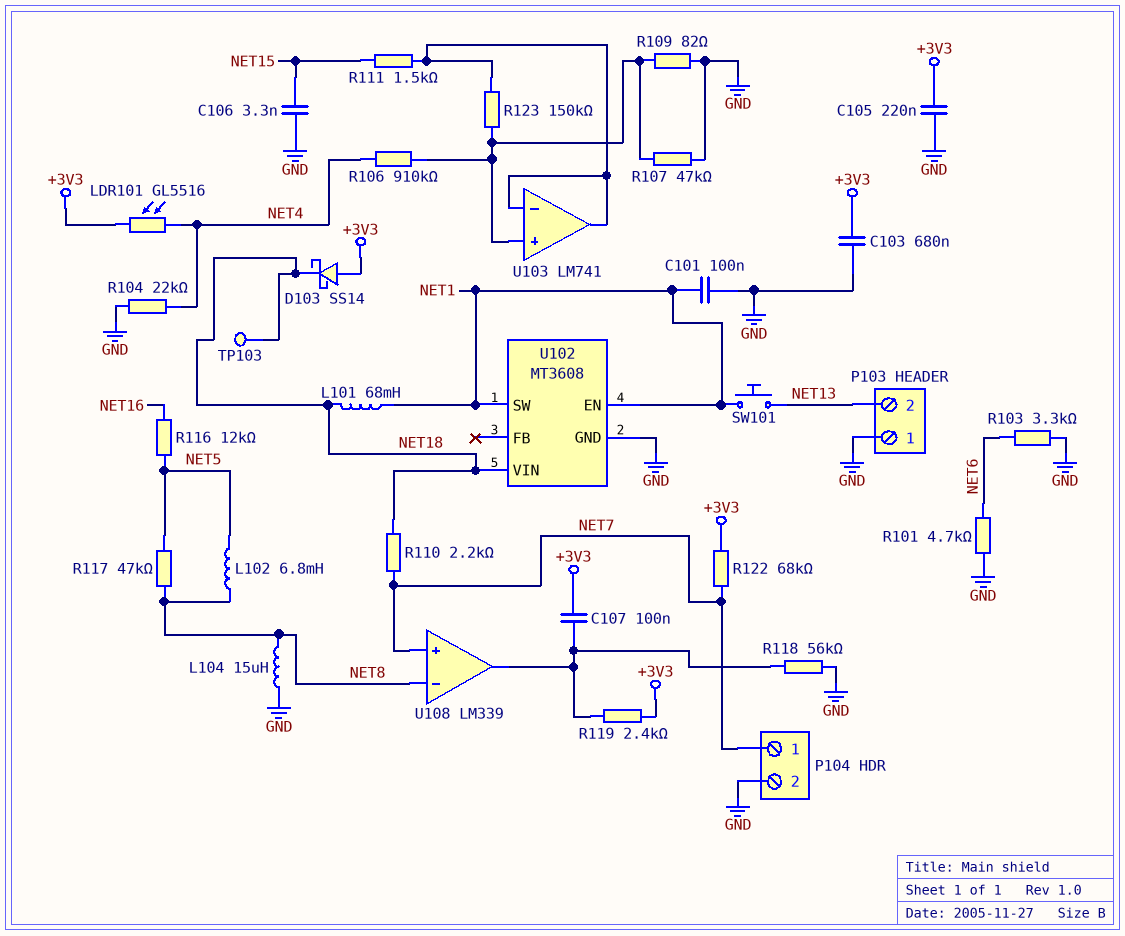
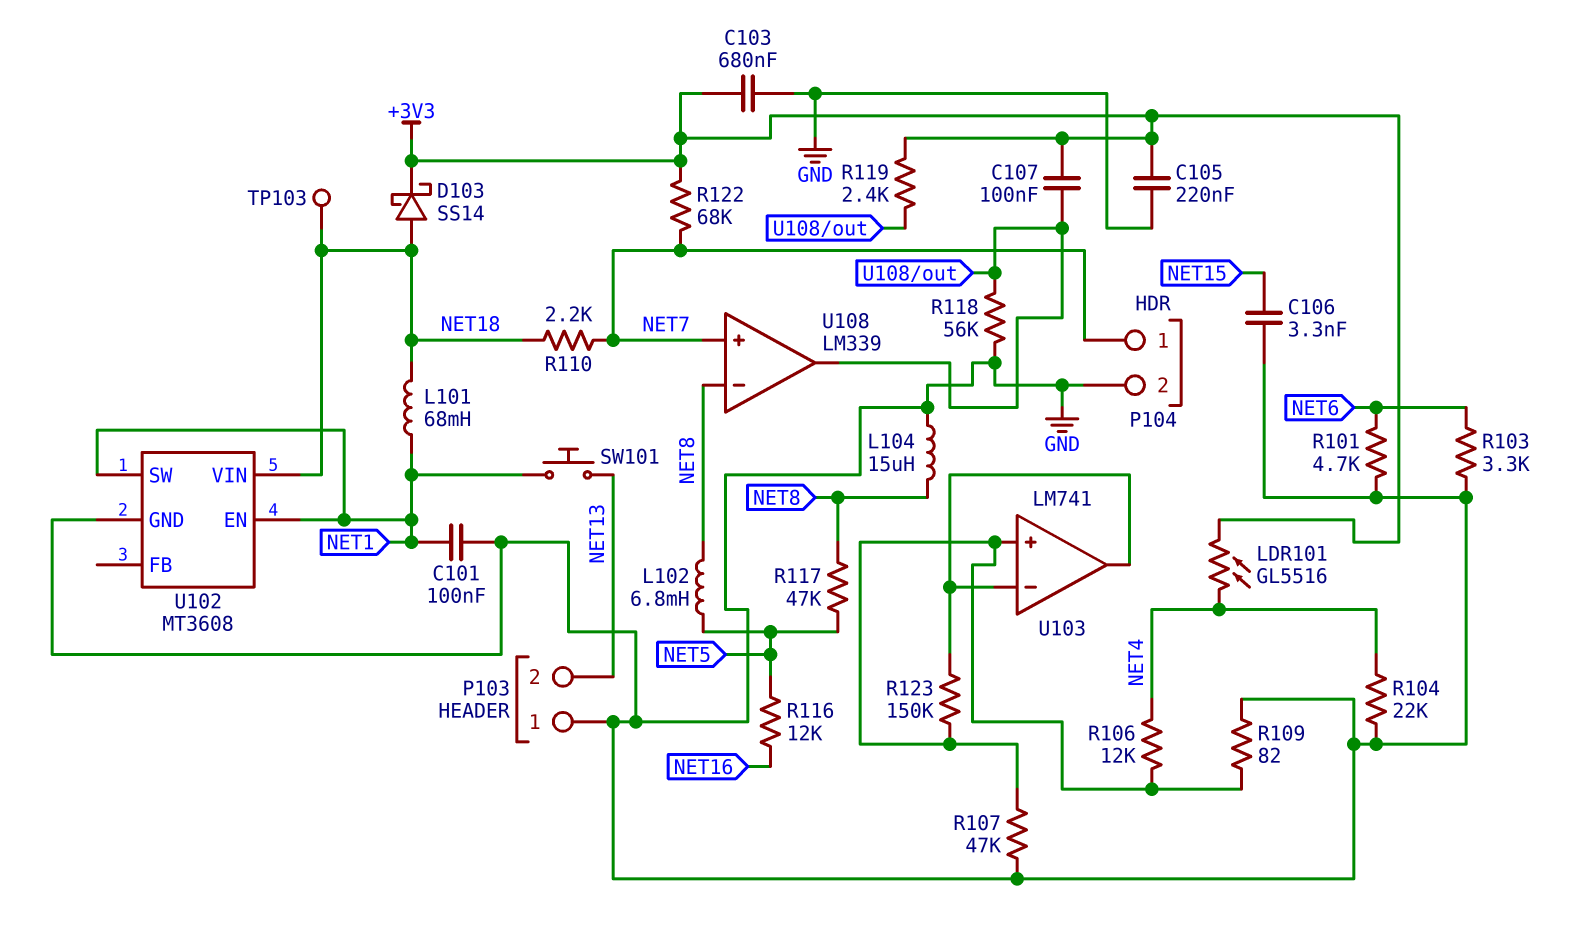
D103: schottky SS14 (A +3V3, K NET18) -> schottky SS14 (A NET18, K +3V3)
R106: 910k (NET4, U103/in+) -> 12k (NET4, U103/in+)
R111: 1.5k (NET15, U103/in-) -> none

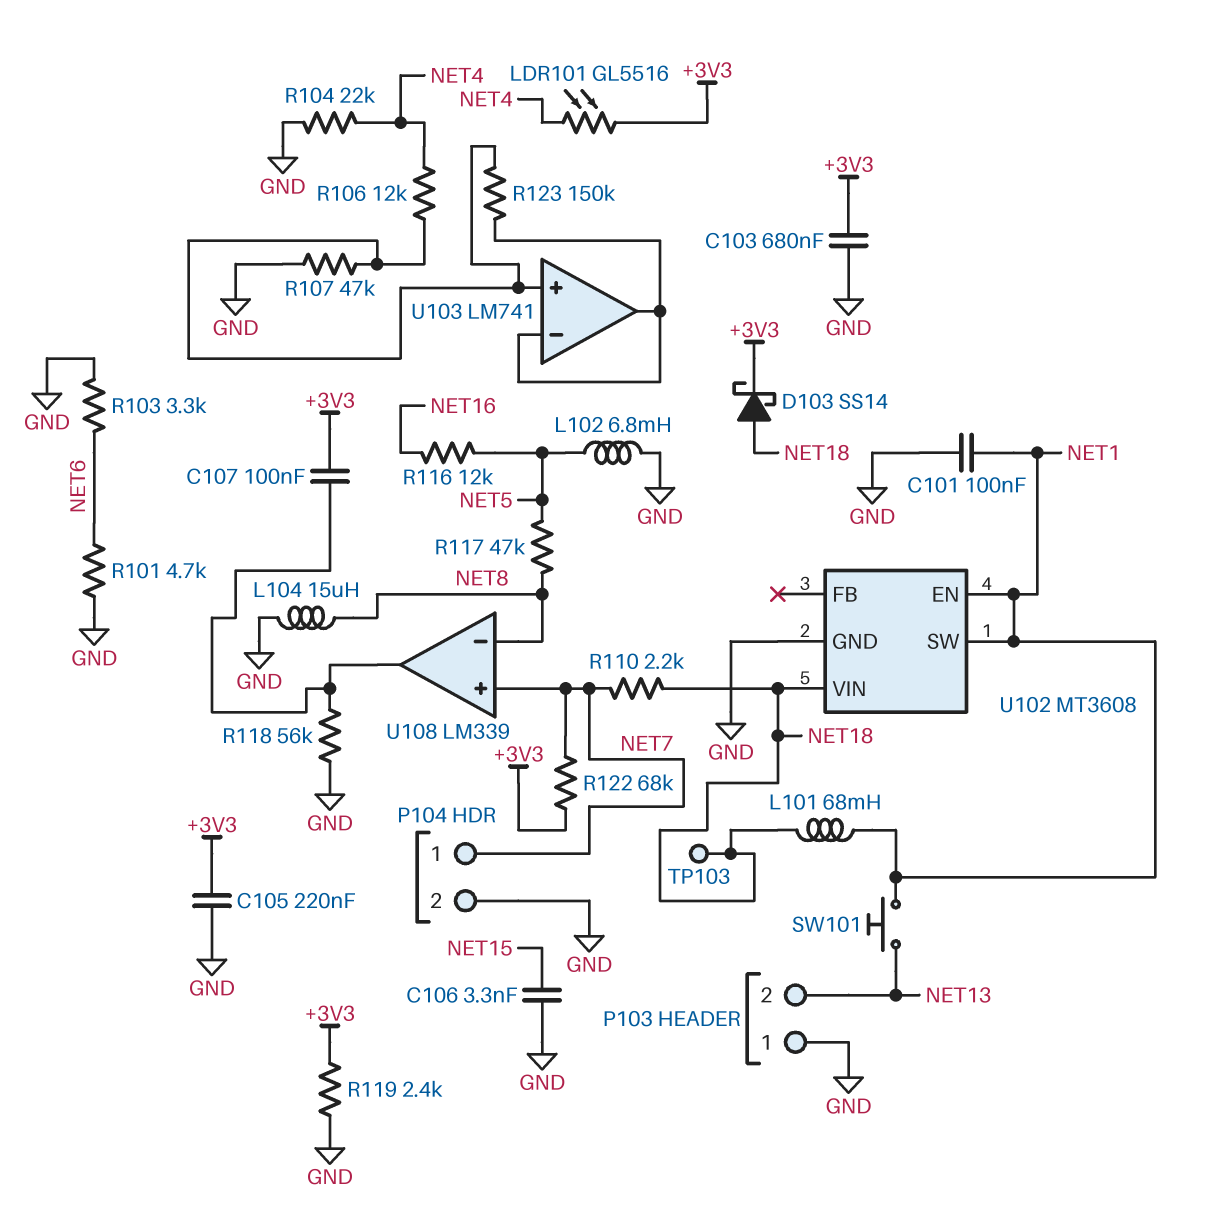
L102: 6.8mH (NET5, NET8) -> 6.8mH (GND, NET5)
R109: 82 (GND, U103/in+) -> none
R119: 2.4k (+3V3, U108/out) -> 2.4k (+3V3, GND)

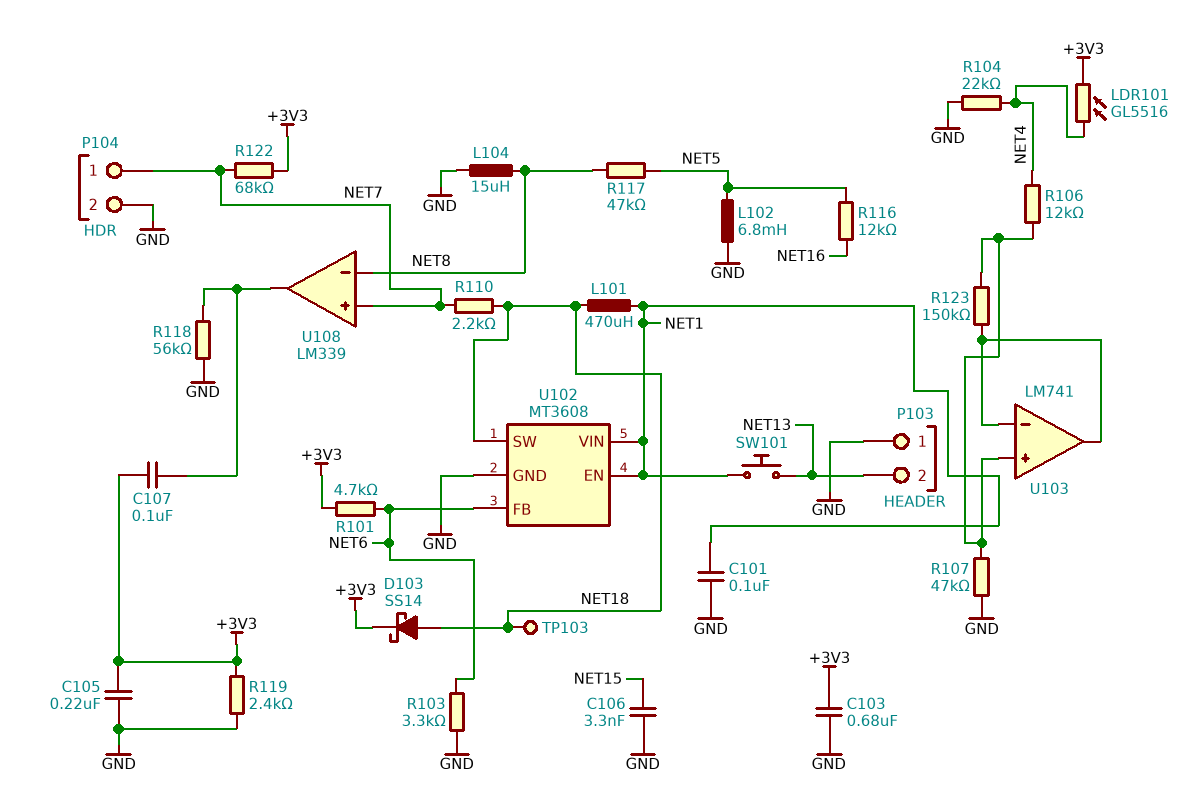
L101: 68mH (NET1, NET18) -> 470uH (NET1, NET18)
R101: 4.7k (GND, NET6) -> 4.7k (+3V3, NET6)
U102 pin FB: none -> NET6
U102 pin SW: NET1 -> NET18
U102 pin VIN: NET18 -> NET1

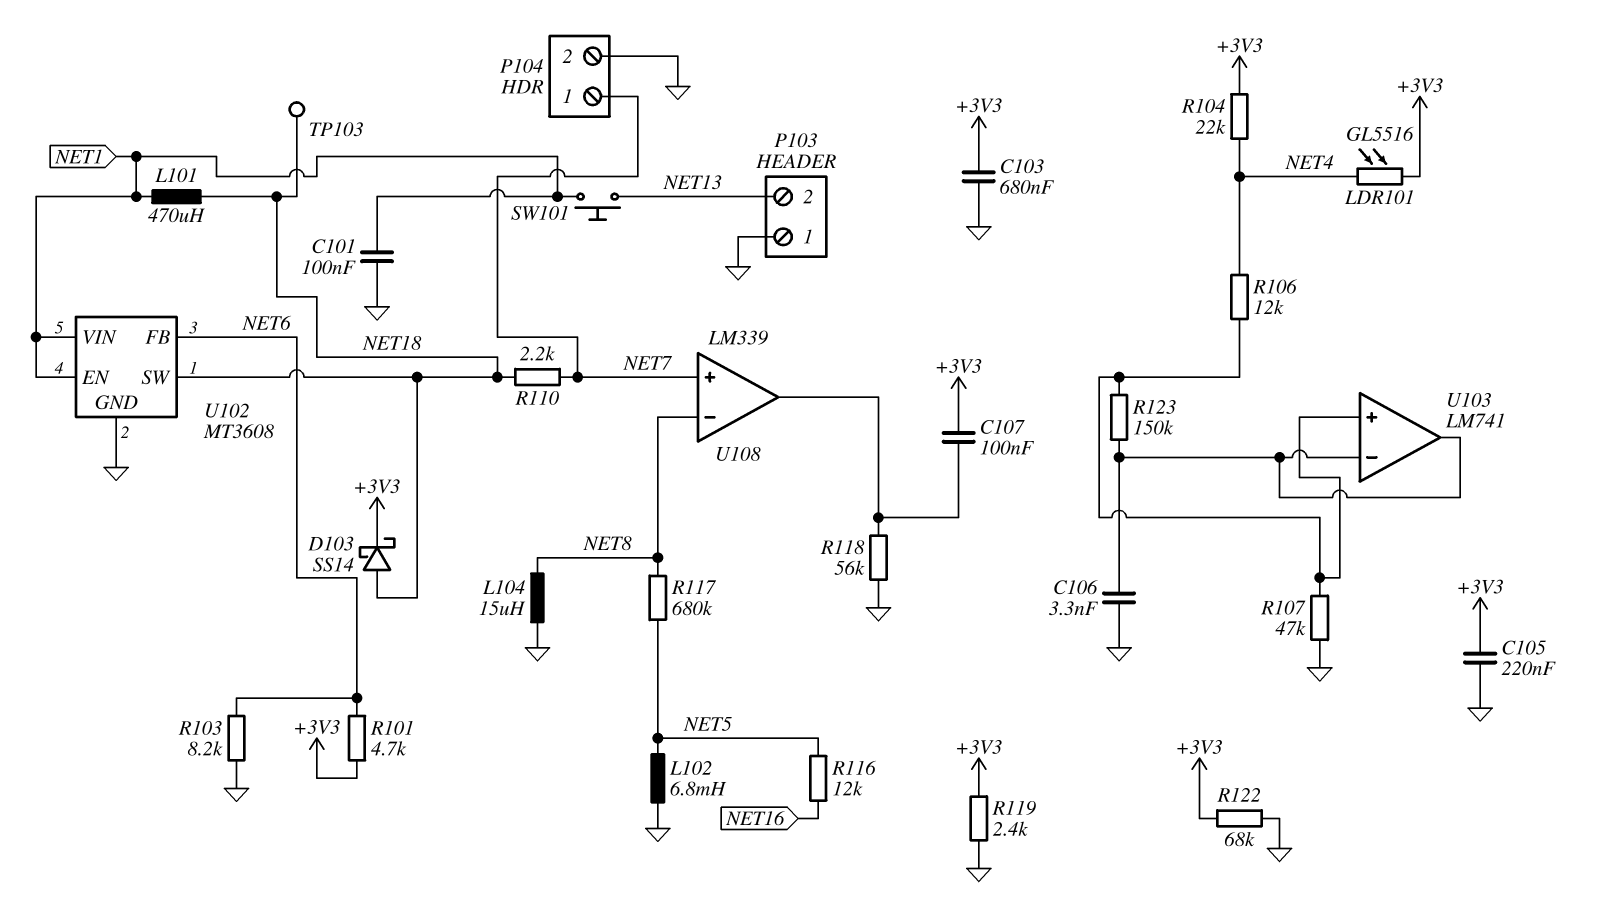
C106: 3.3nF (GND, NET15) -> 3.3nF (GND, U103/in-)
R103: 3.3k (GND, NET6) -> 8.2k (GND, NET6)
R104: 22k (GND, NET4) -> 22k (+3V3, NET4)
R117: 47k (NET5, NET8) -> 680k (NET5, NET8)
R122: 68k (+3V3, NET7) -> 68k (+3V3, GND)

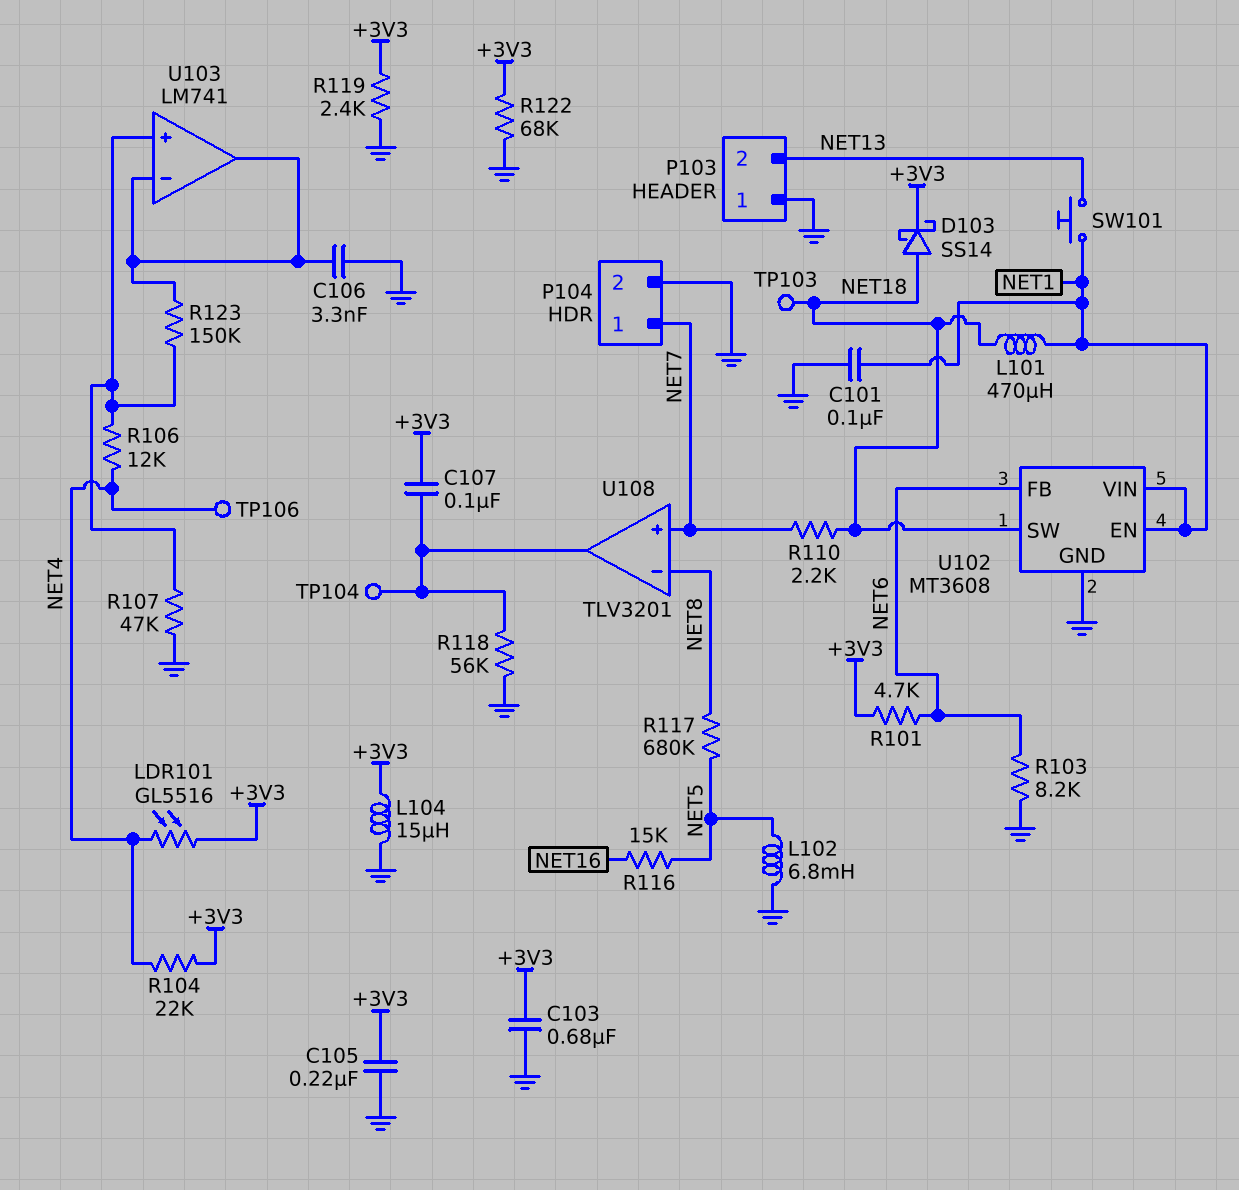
L104: 15uH (GND, NET8) -> 15uH (+3V3, GND)
R116: 12k (NET5, NET16) -> 15k (NET5, NET16)
TP104: none -> test point (U108/out)
TP106: none -> test point (NET4)
U108: LM339 -> TLV3201

